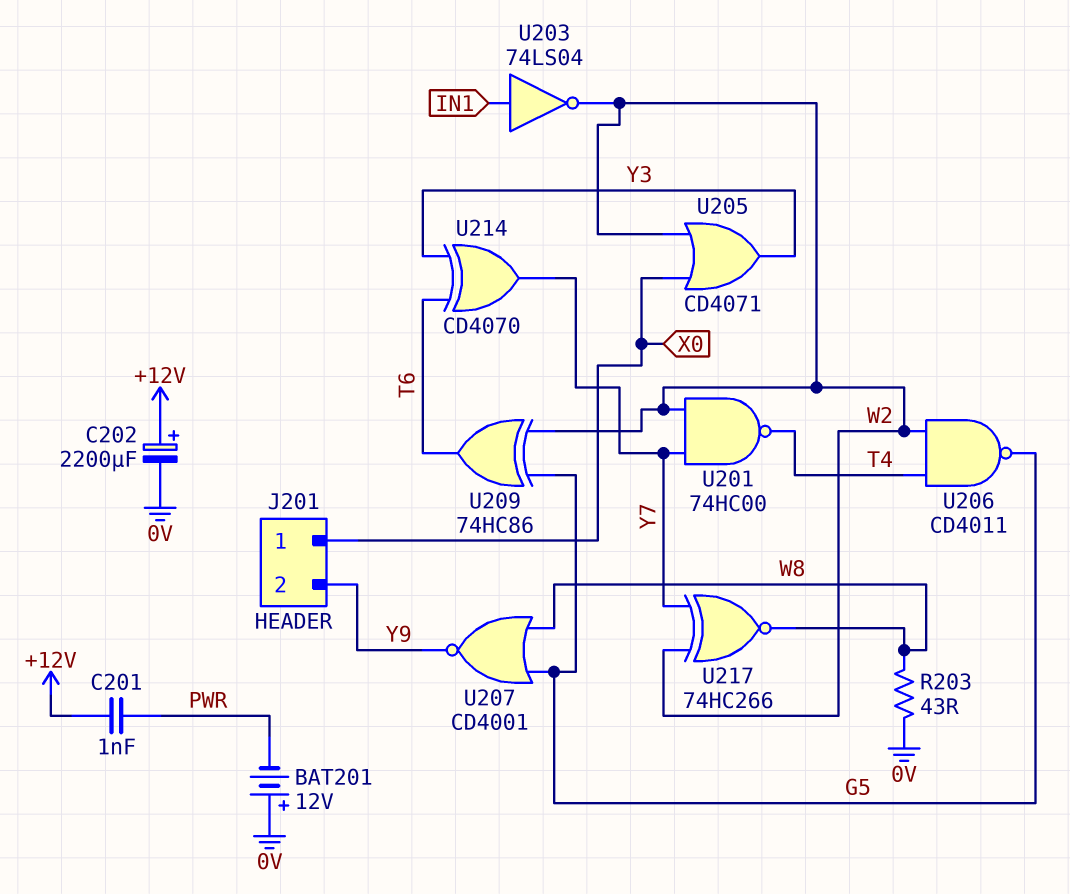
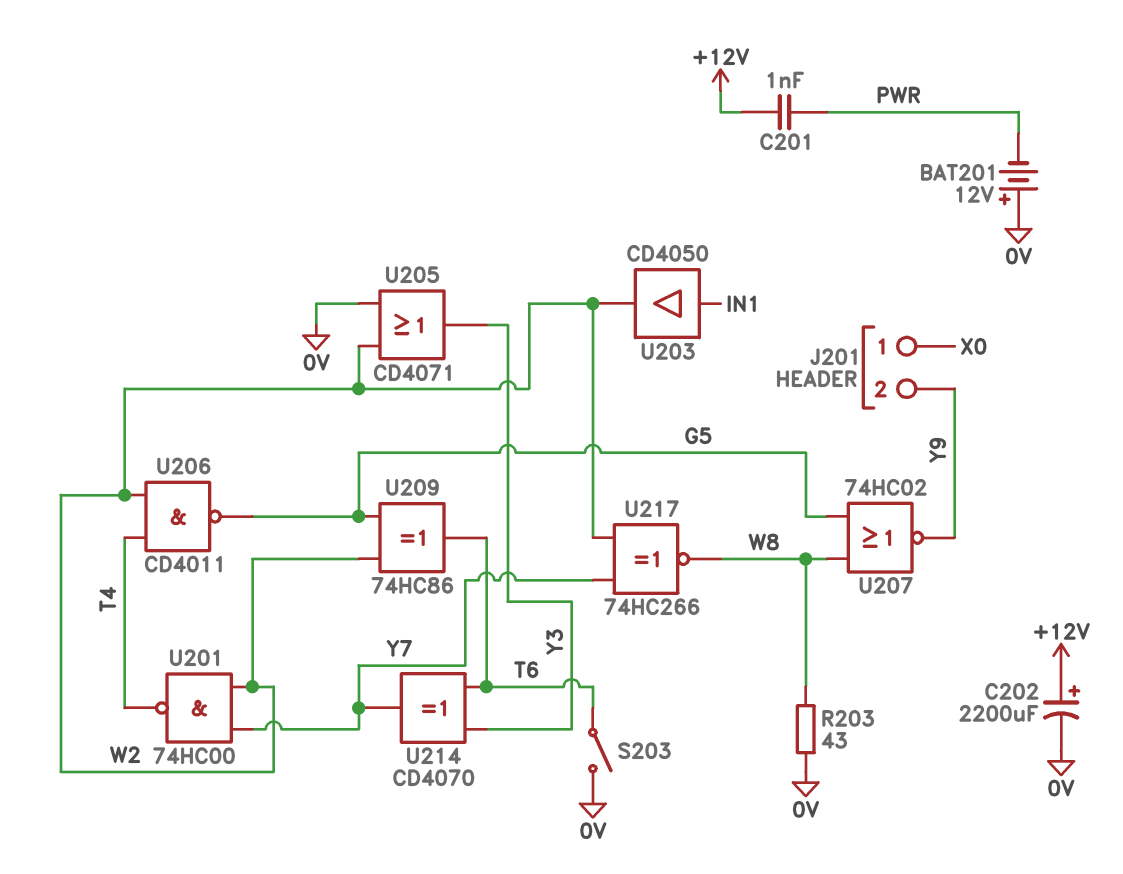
S203: none -> switch (0V, T6)
U203: NOT 74LS04 (in IN1, out W2) -> buffer CD4050 (in IN1, out W2)
U205: OR CD4071 (in W2, in X0, out Y3) -> OR CD4071 (in 0V, in W2, out Y3)
U207: NOR CD4001 (in G5, in W8, out Y9) -> NOR 74HC02 (in G5, in W8, out Y9)

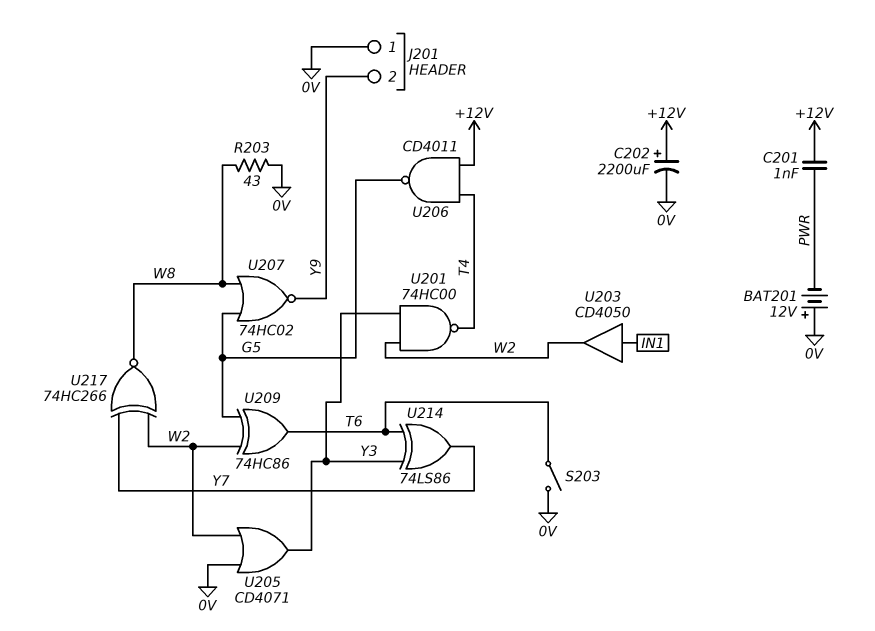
J201 pin 1: X0 -> 0V
U201: NAND 74HC00 (in W2, in Y7, out T4) -> NAND 74HC00 (in W2, in Y3, out T4)
U206: NAND CD4011 (in T4, in W2, out G5) -> NAND CD4011 (in +12V, in T4, out G5)
U214: XOR CD4070 (in T6, in Y3, out Y7) -> XOR 74LS86 (in T6, in Y3, out Y7)

